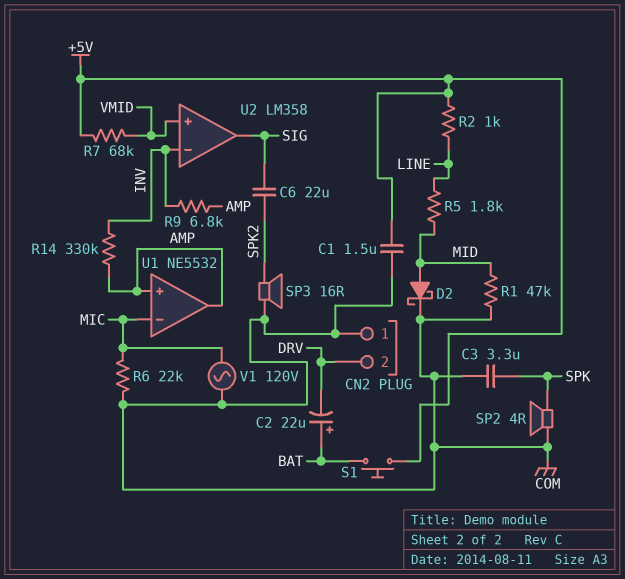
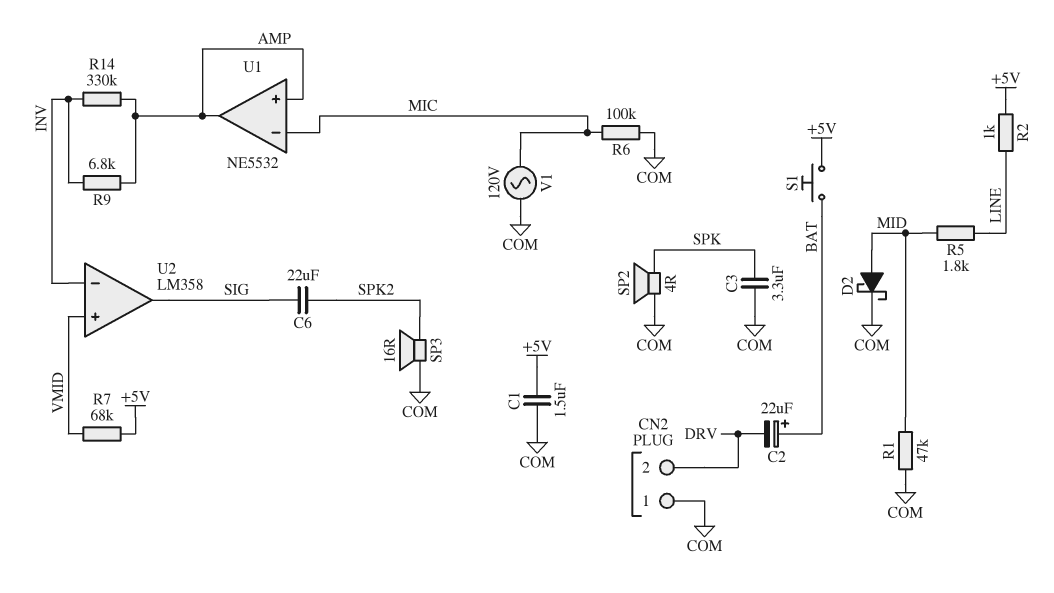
R6: 22k (COM, MIC) -> 100k (COM, MIC)

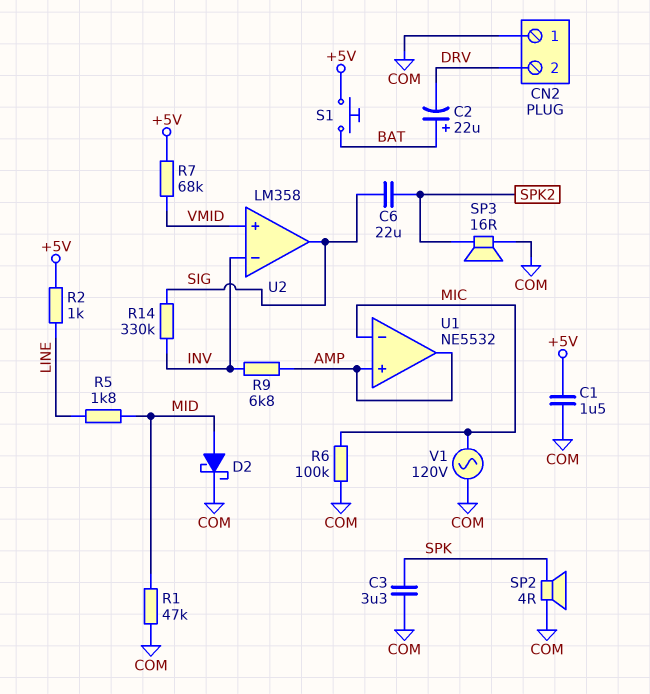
R14: 330k (AMP, INV) -> 330k (INV, SIG)

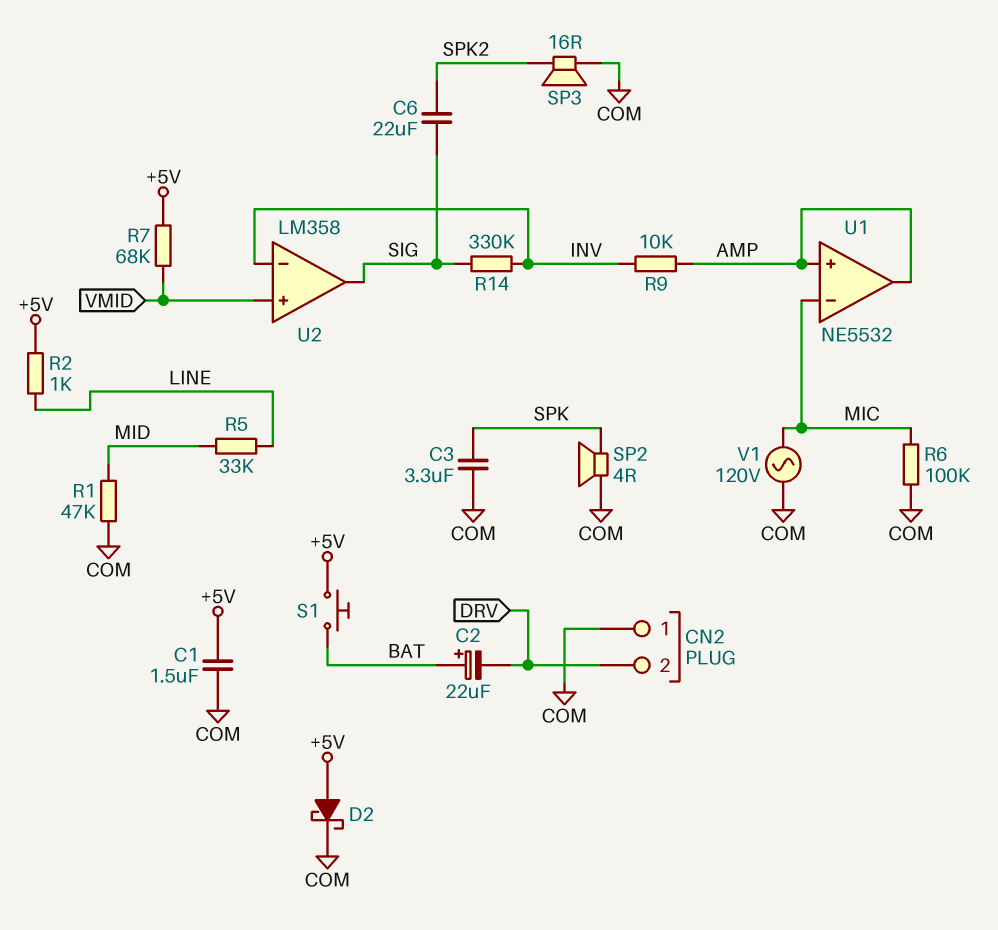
D2: schottky (A MID, K COM) -> schottky (A +5V, K COM)
R5: 1.8k (LINE, MID) -> 33k (LINE, MID)
R9: 6.8k (AMP, INV) -> 10k (AMP, INV)

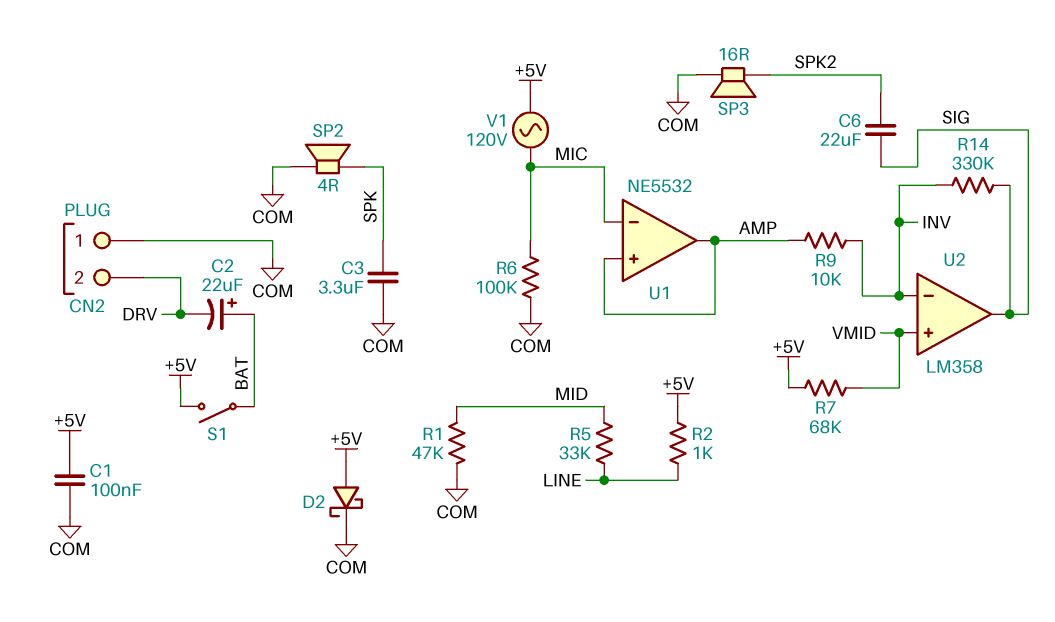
C1: 1.5uF (+5V, COM) -> 100nF (+5V, COM)
S1: button (+5V, BAT) -> switch (+5V, BAT)
V1: AC 120V (COM, MIC) -> AC 120V (+5V, MIC)

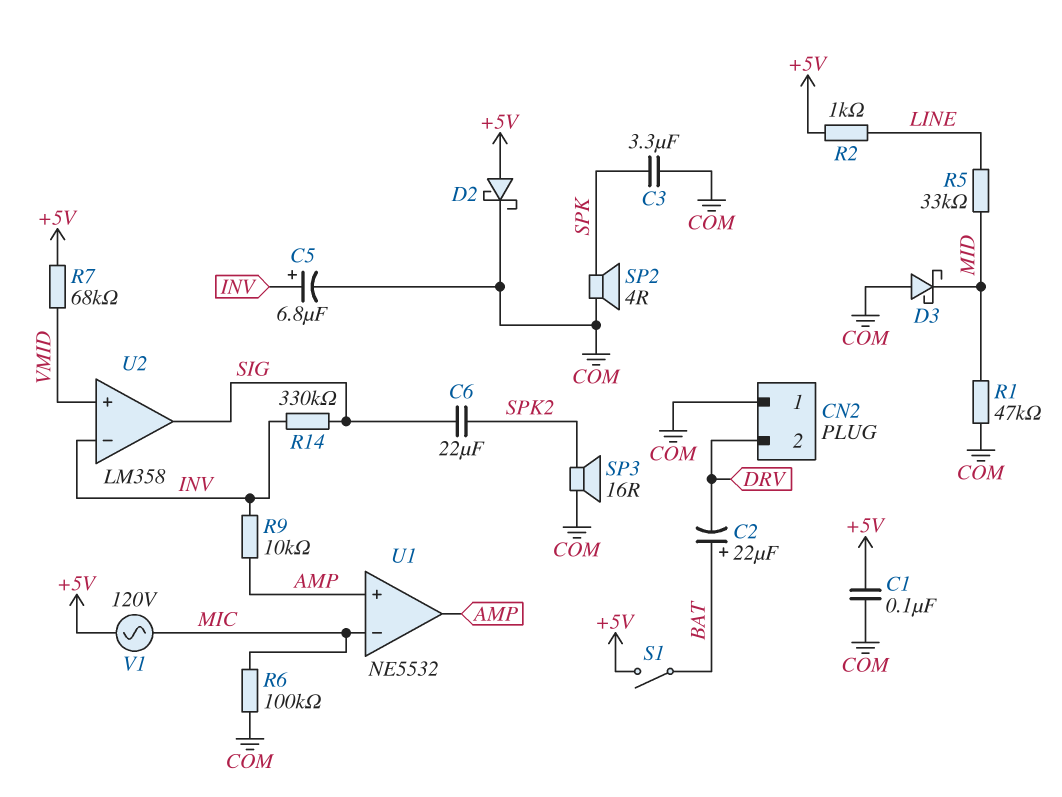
C5: none -> 6.8uF (plus INV, minus COM)
D3: none -> schottky (A COM, K MID)

